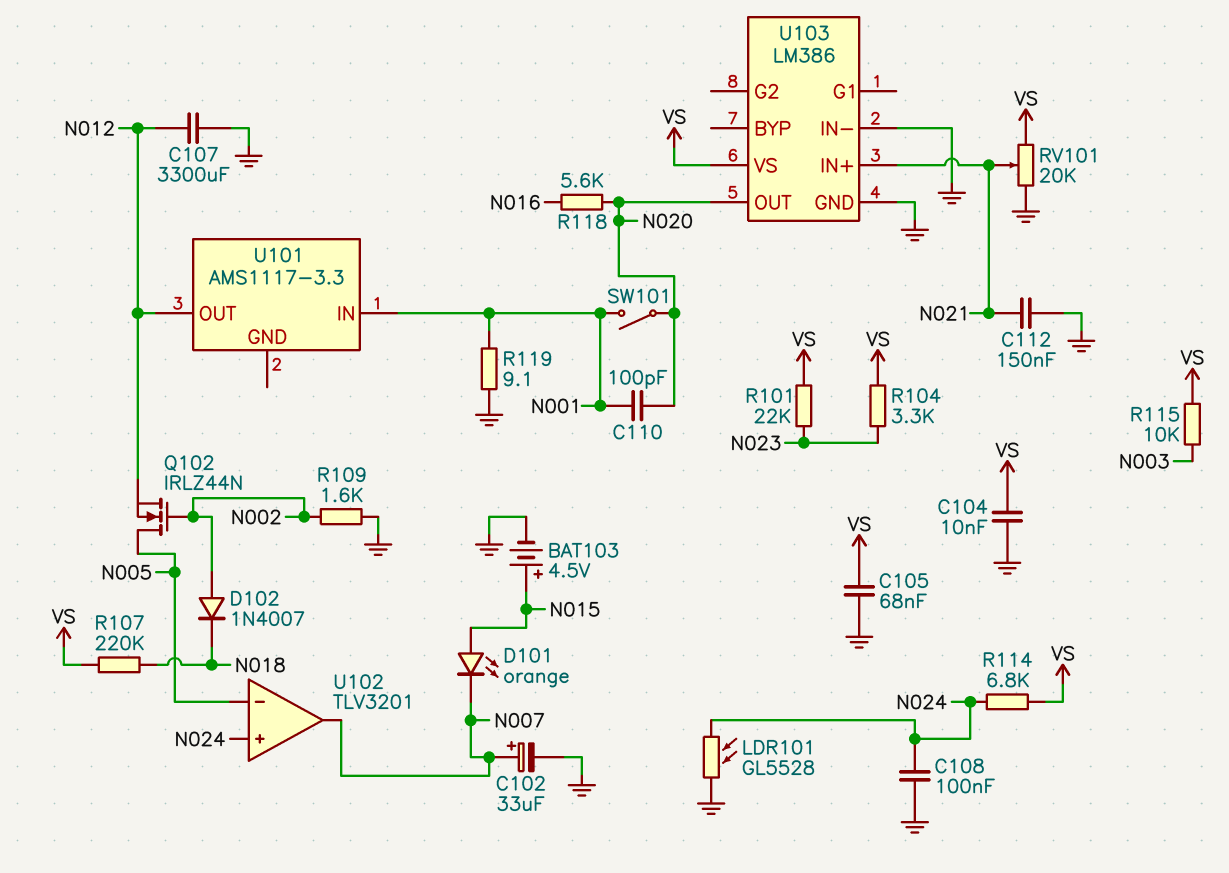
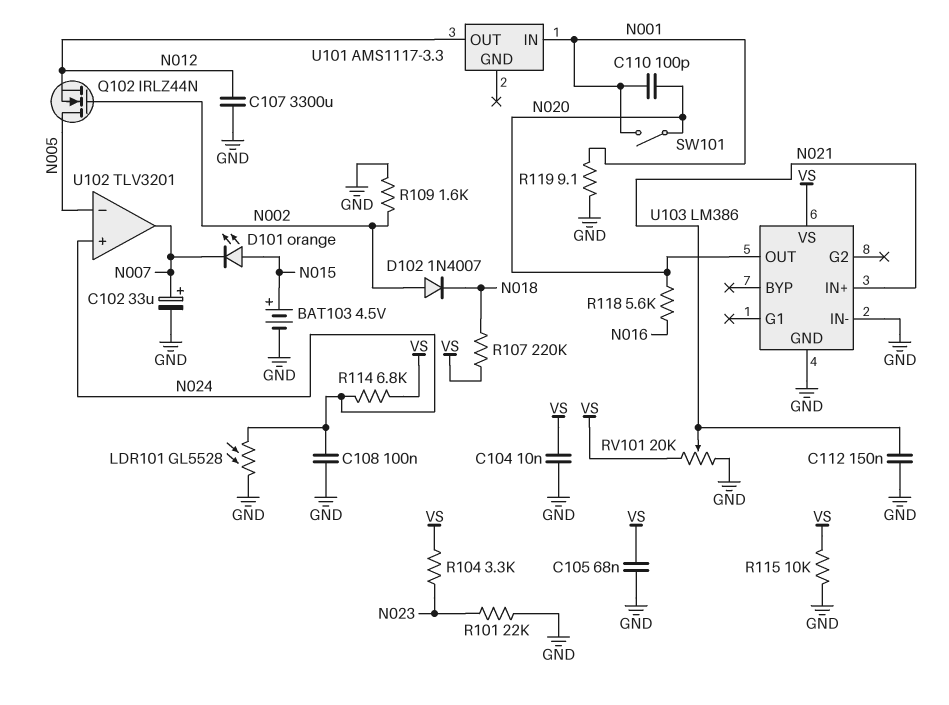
R101: 22k (N023, VS) -> 22k (GND, N023)
R115: 10k (N003, VS) -> 10k (GND, VS)

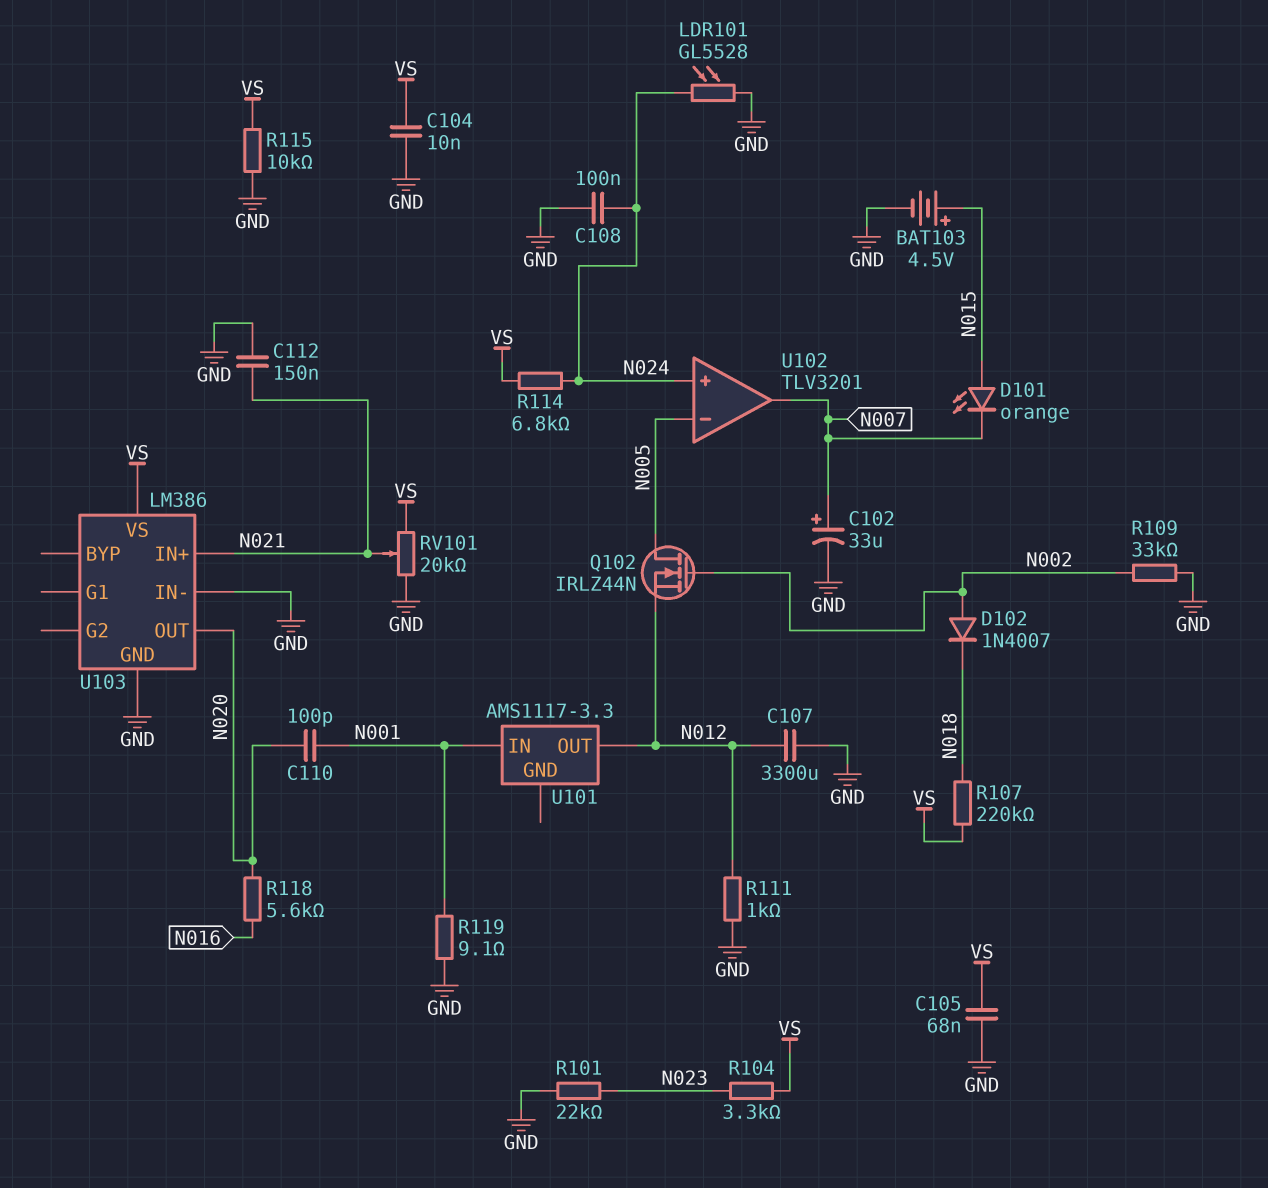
R109: 1.6k (GND, N002) -> 33k (GND, N002)
R111: none -> 1k (GND, N012)
SW101: switch (N001, N020) -> none

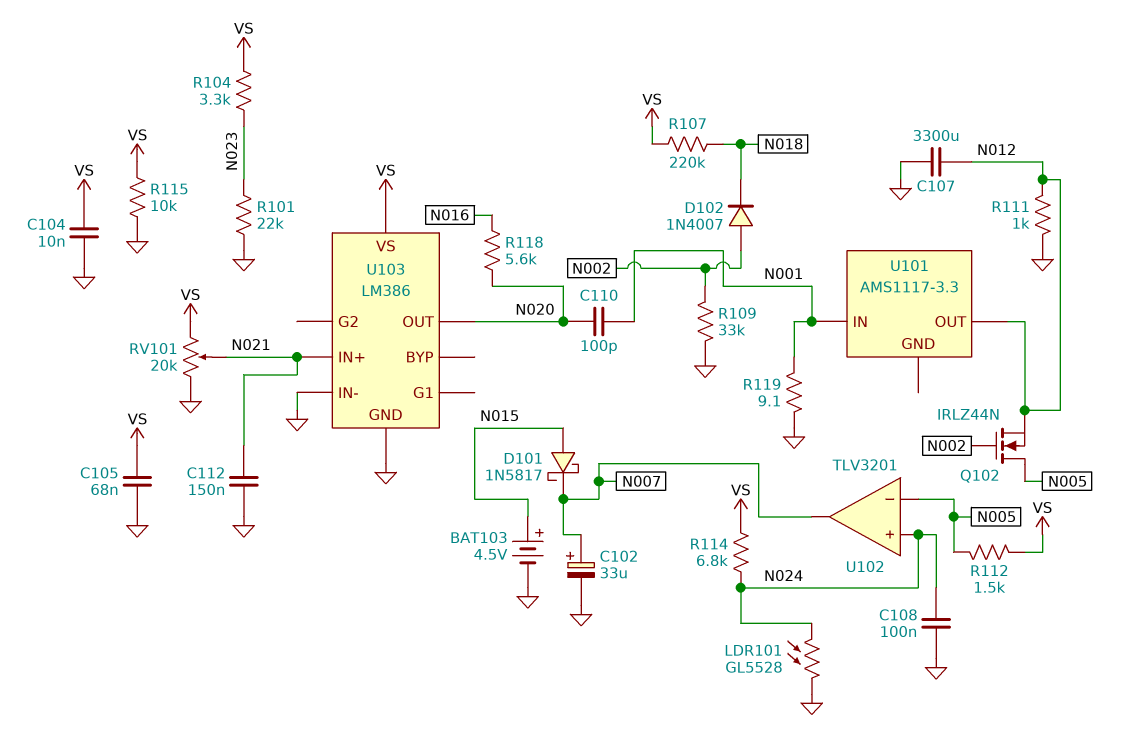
D101: LED orange (A N015, K N007) -> schottky 1N5817 (A N015, K N007)
R112: none -> 1.5k (N005, VS)

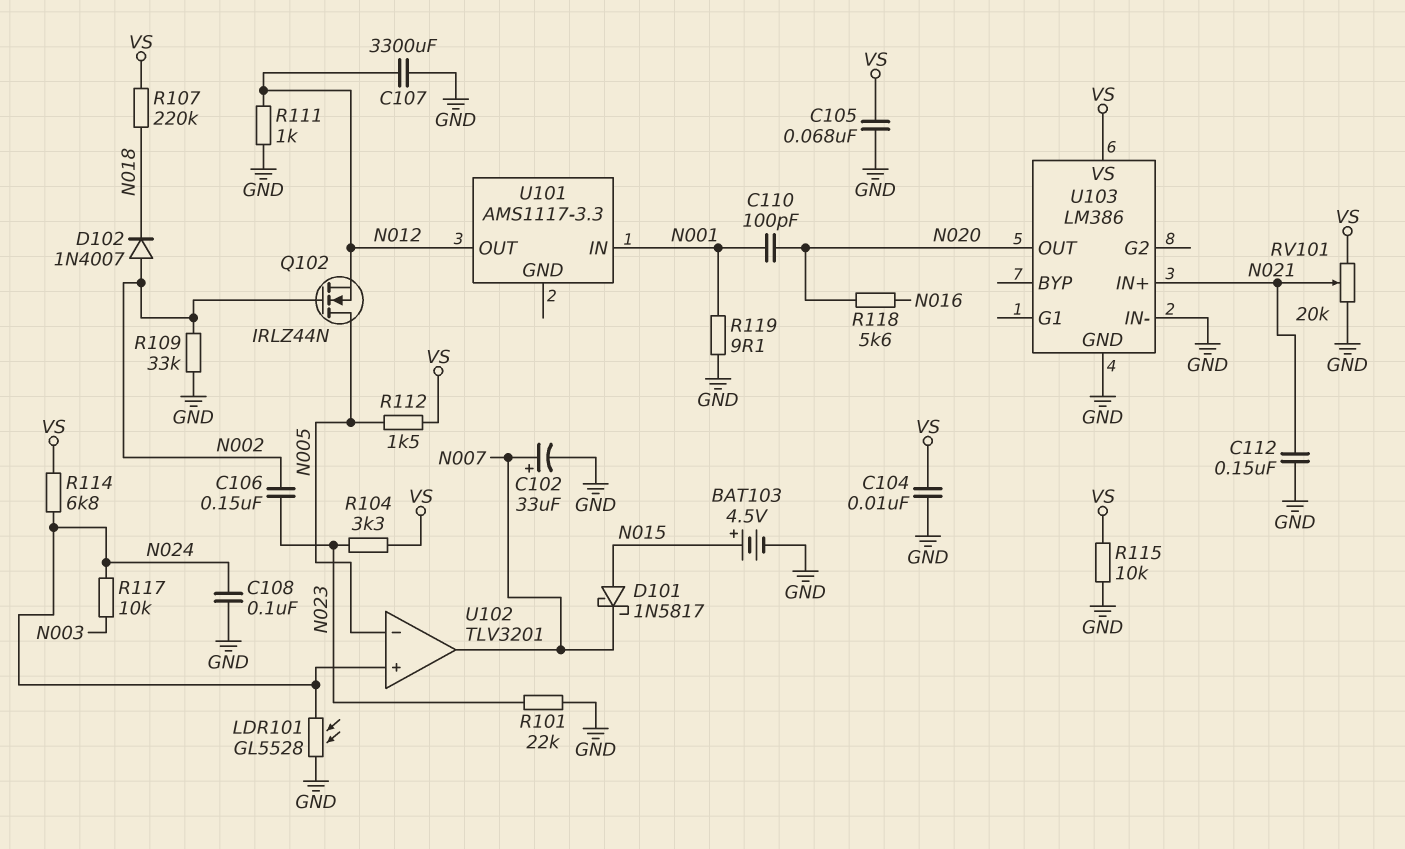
C106: none -> 150nF (N002, N023)
R117: none -> 10k (N003, N024)

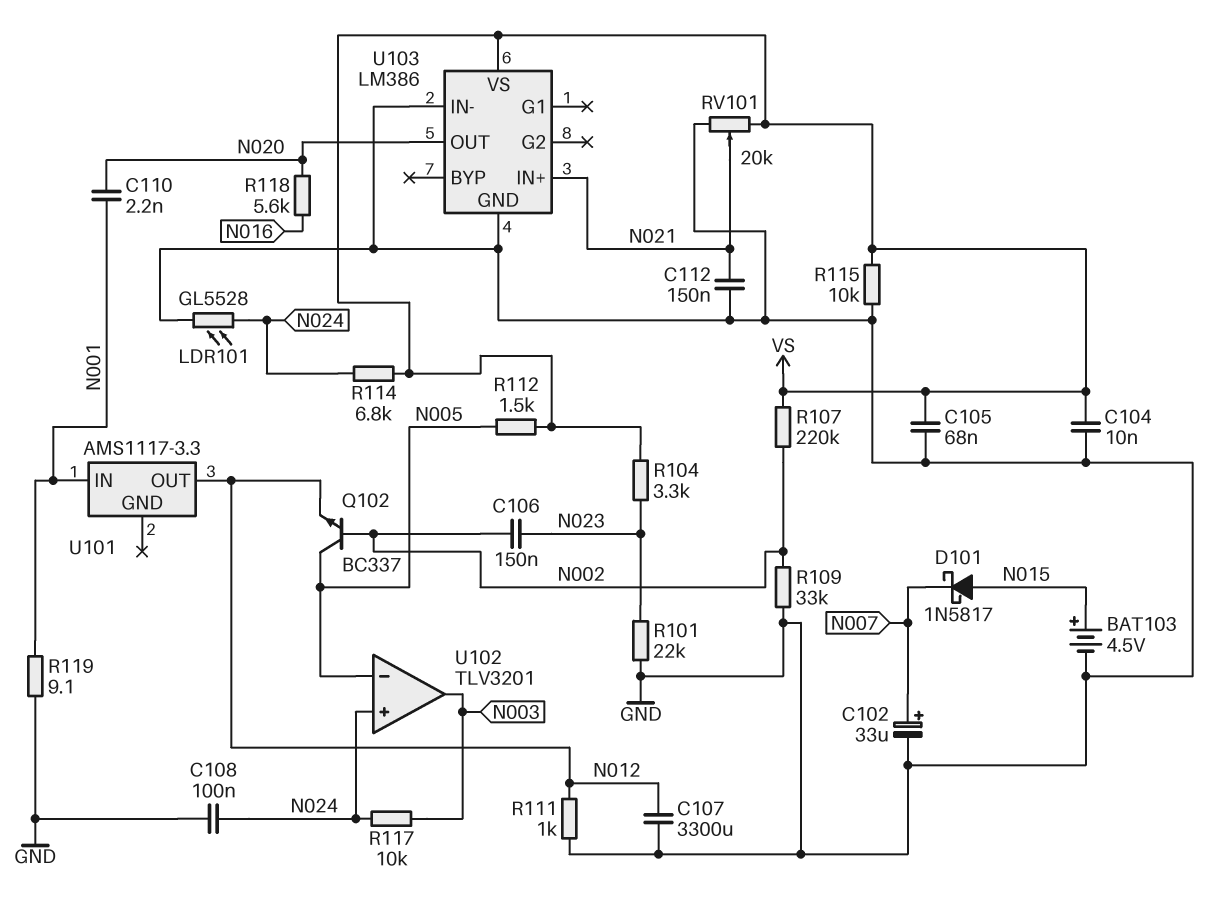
C110: 100pF (N001, N020) -> 2.2nF (N001, N020)
D102: diode 1N4007 (A N002, K N018) -> none
Q102: NMOS IRLZ44N (G N002, D N005, S N012) -> NPN BC337 (B N002, C N005, E N012)
R107: 220k (N018, VS) -> 220k (N002, VS)
U102 pin out: N007 -> N003

